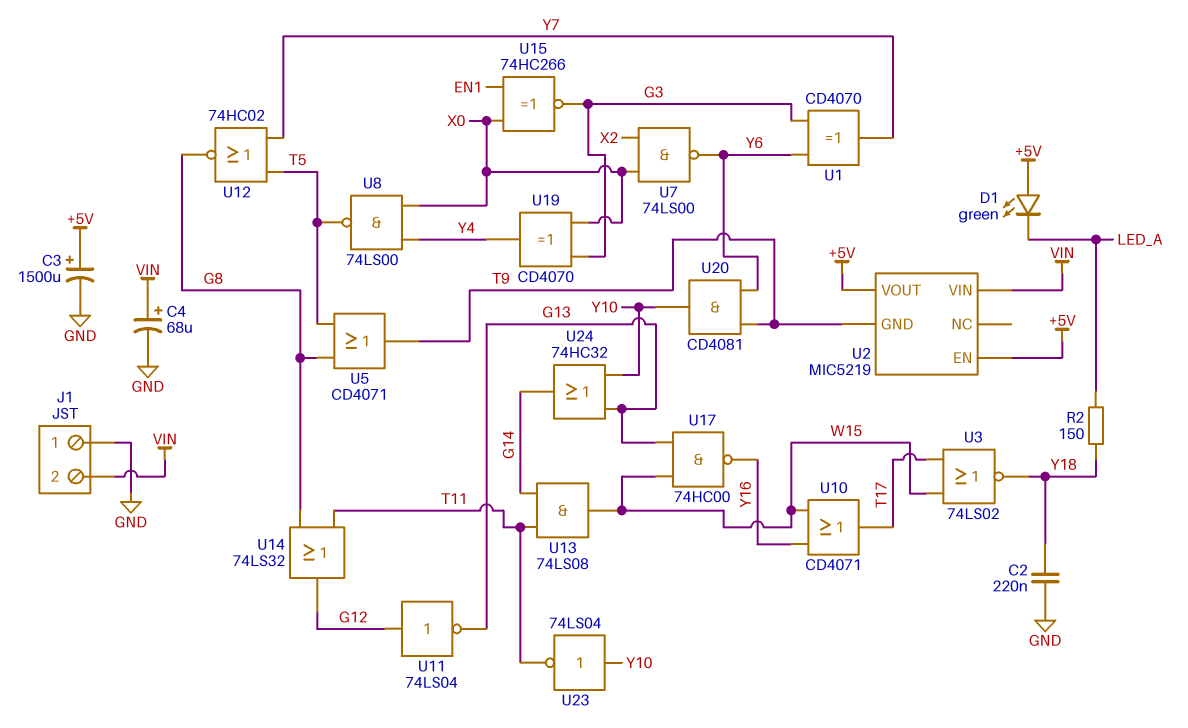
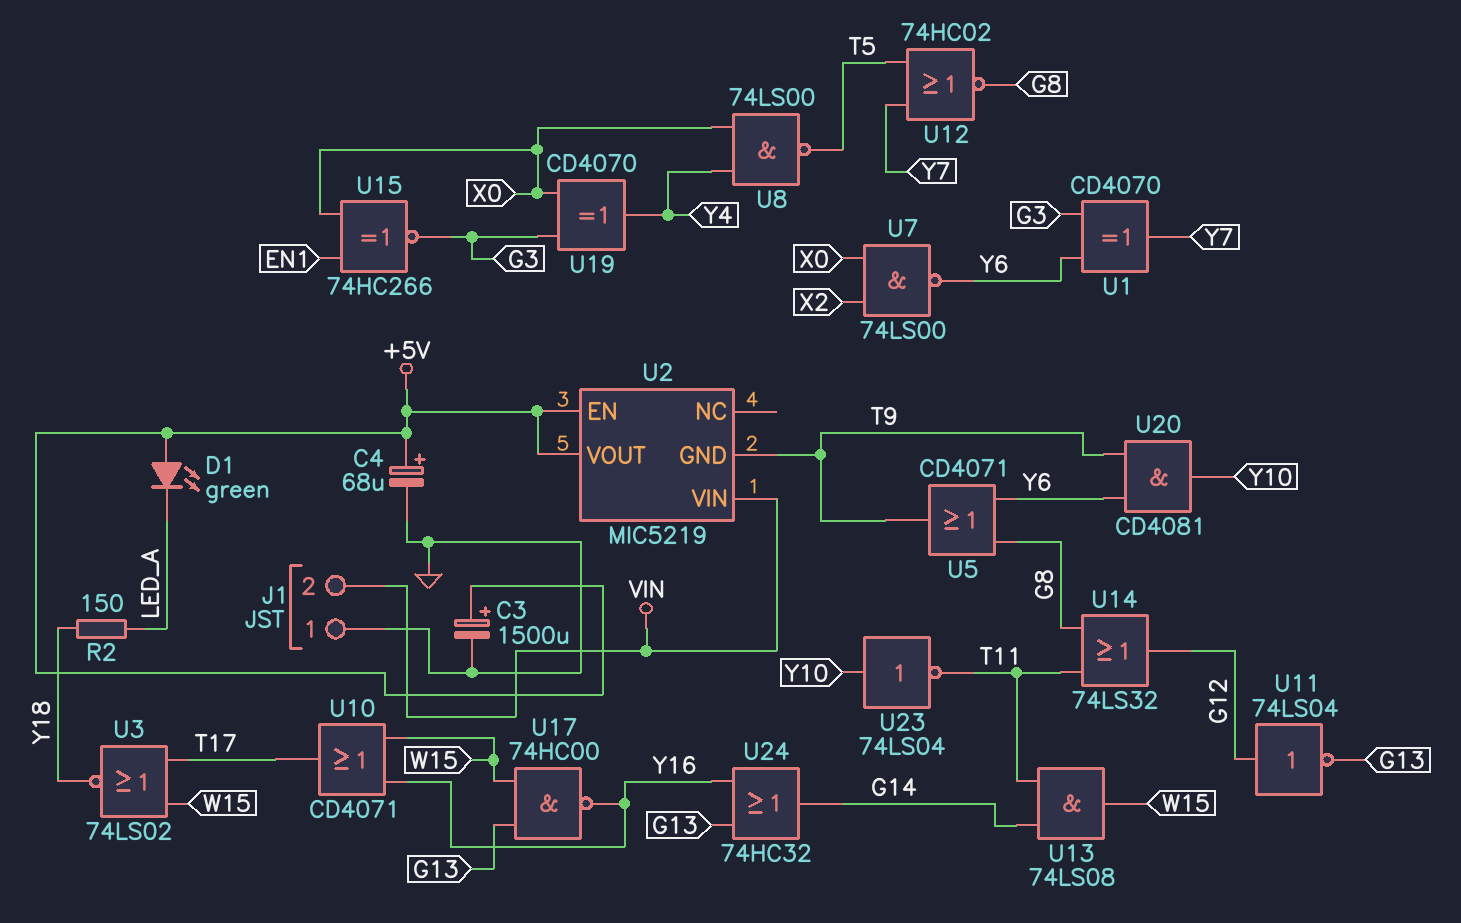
C2: 220nF (GND, Y18) -> none
C4: 68uF (plus VIN, minus GND) -> 68uF (plus +5V, minus GND)
U5: OR CD4071 (in G8, in T5, out T9) -> OR CD4071 (in G8, in Y6, out T9)
U24: OR 74HC32 (in G13, in Y10, out G14) -> OR 74HC32 (in G13, in Y16, out G14)

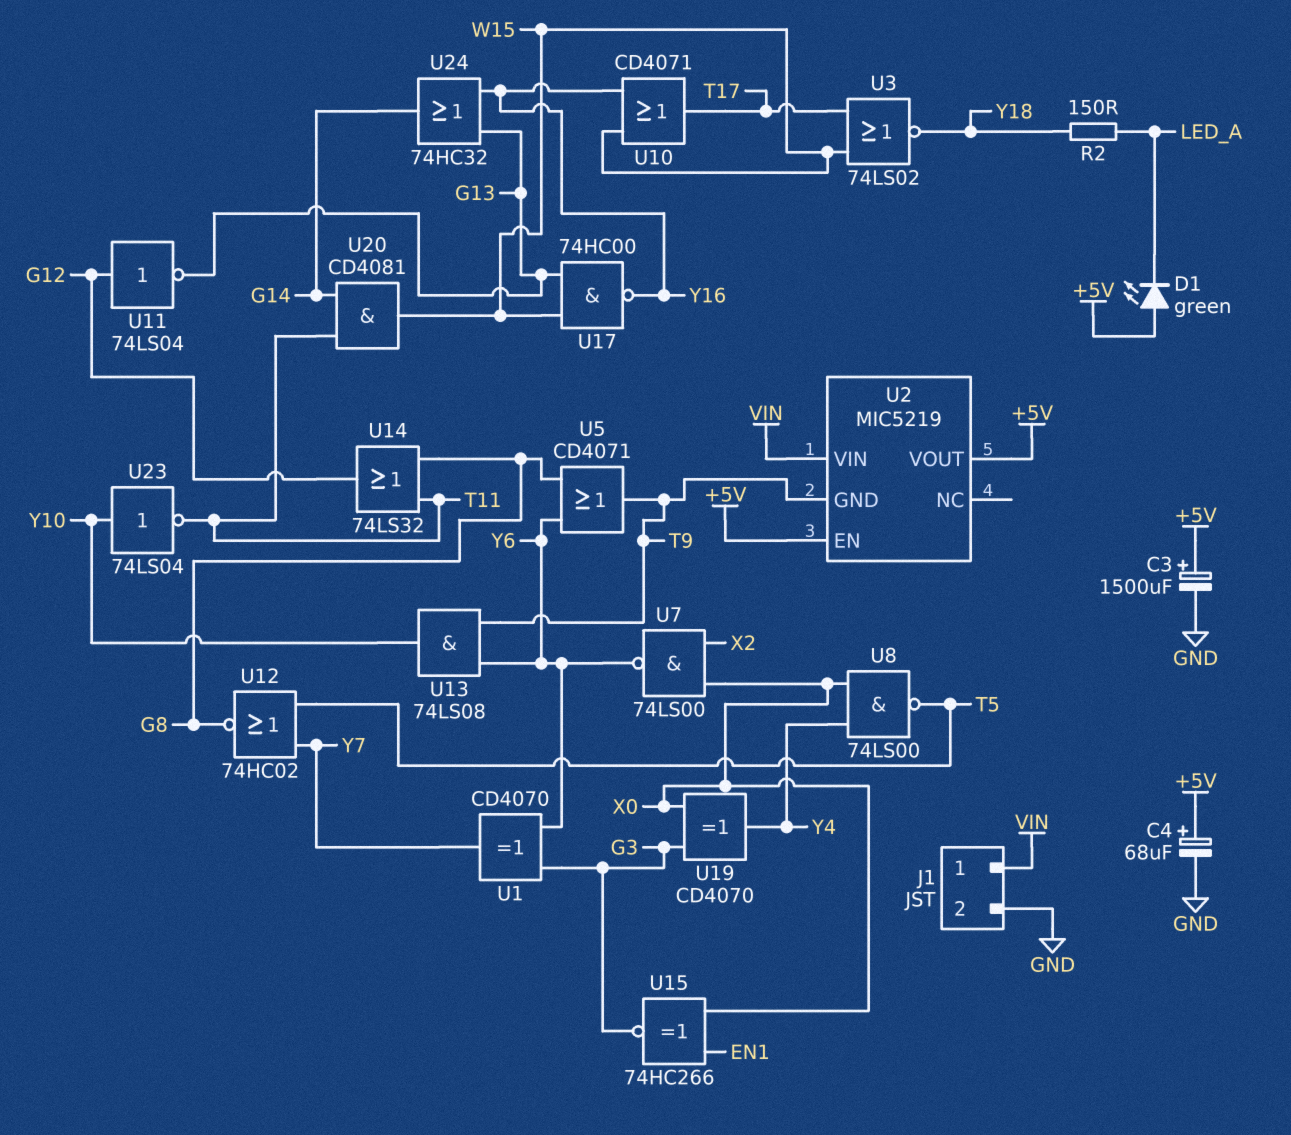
J1 pin 1: GND -> VIN
J1 pin 2: VIN -> GND
U13: AND 74LS08 (in G14, in T11, out W15) -> AND 74LS08 (in T9, in Y6, out Y10)
U20: AND CD4081 (in T9, in Y6, out Y10) -> AND CD4081 (in G14, in T11, out W15)

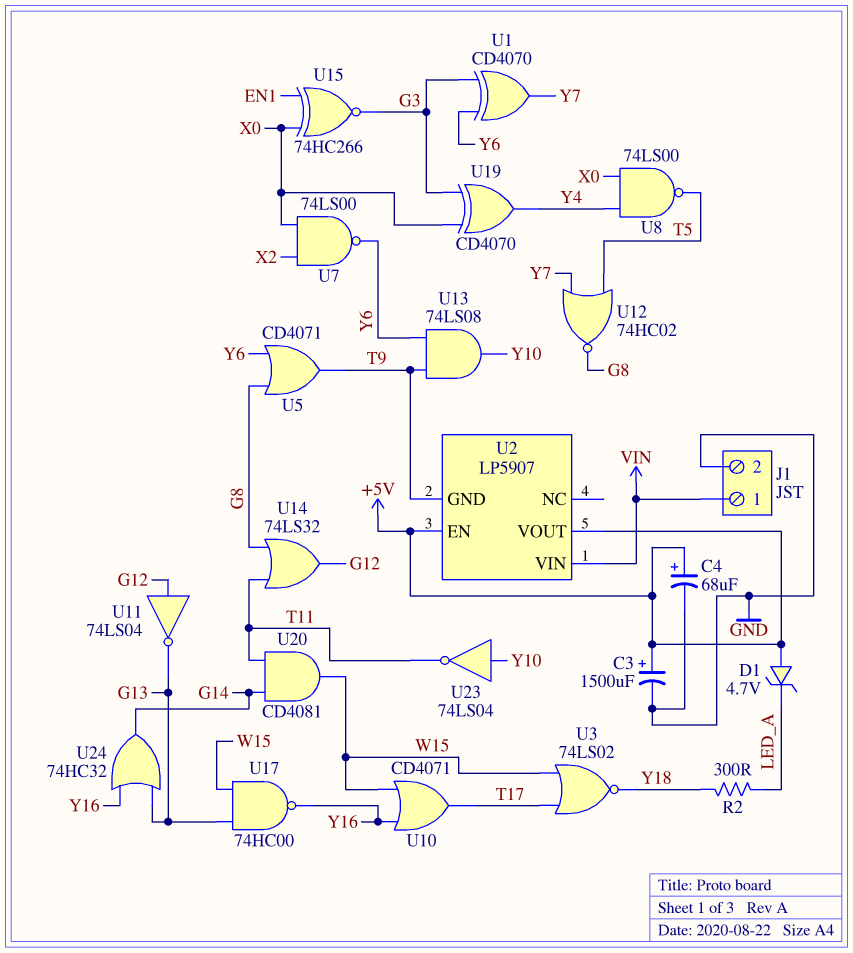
D1: LED green (A +5V, K LED_A) -> zener 4.7V (A +5V, K LED_A)
R2: 150 (LED_A, Y18) -> 300 (LED_A, Y18)
U2: MIC5219 -> LP5907

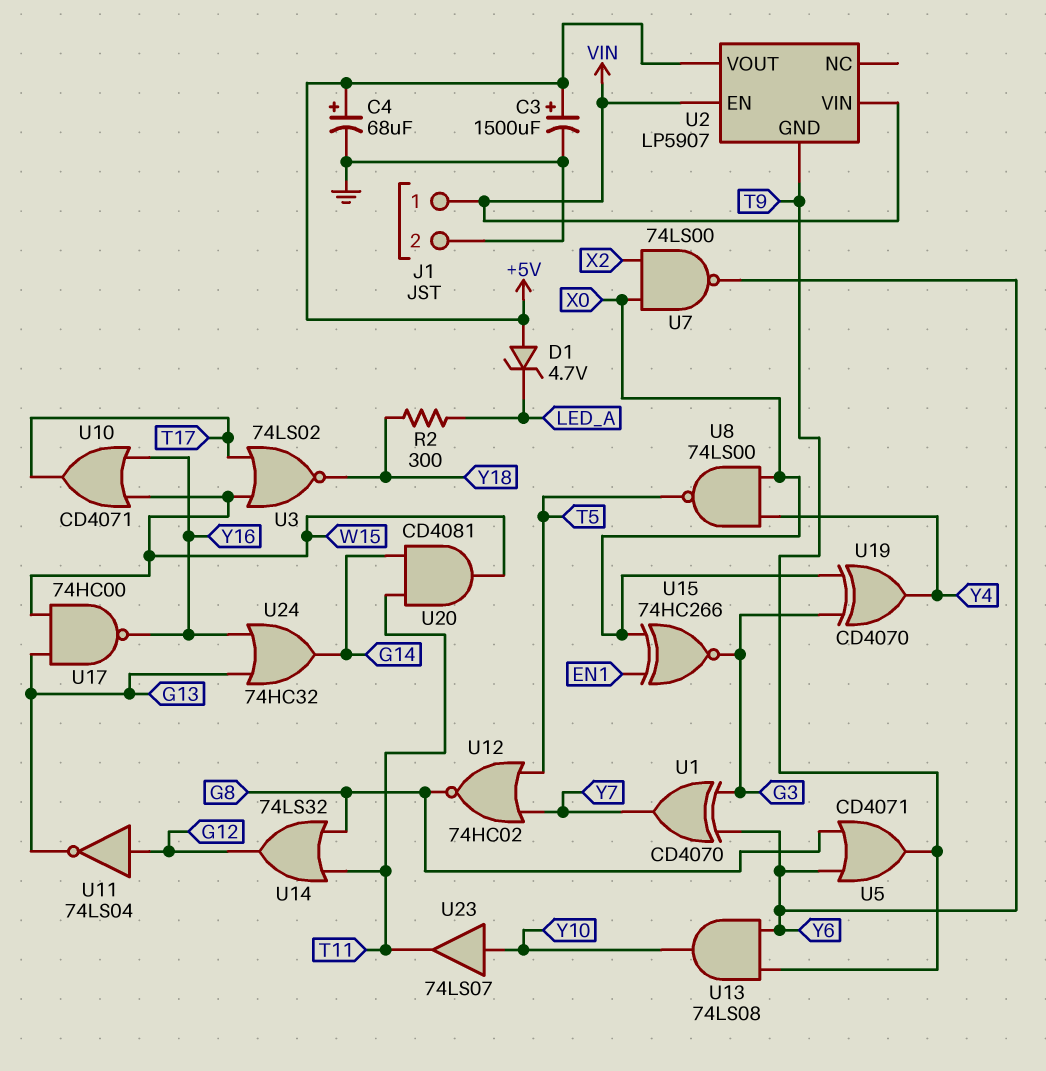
U2 pin EN: +5V -> VIN
U23: NOT 74LS04 (in Y10, out T11) -> buffer 74LS07 (in Y10, out T11)

